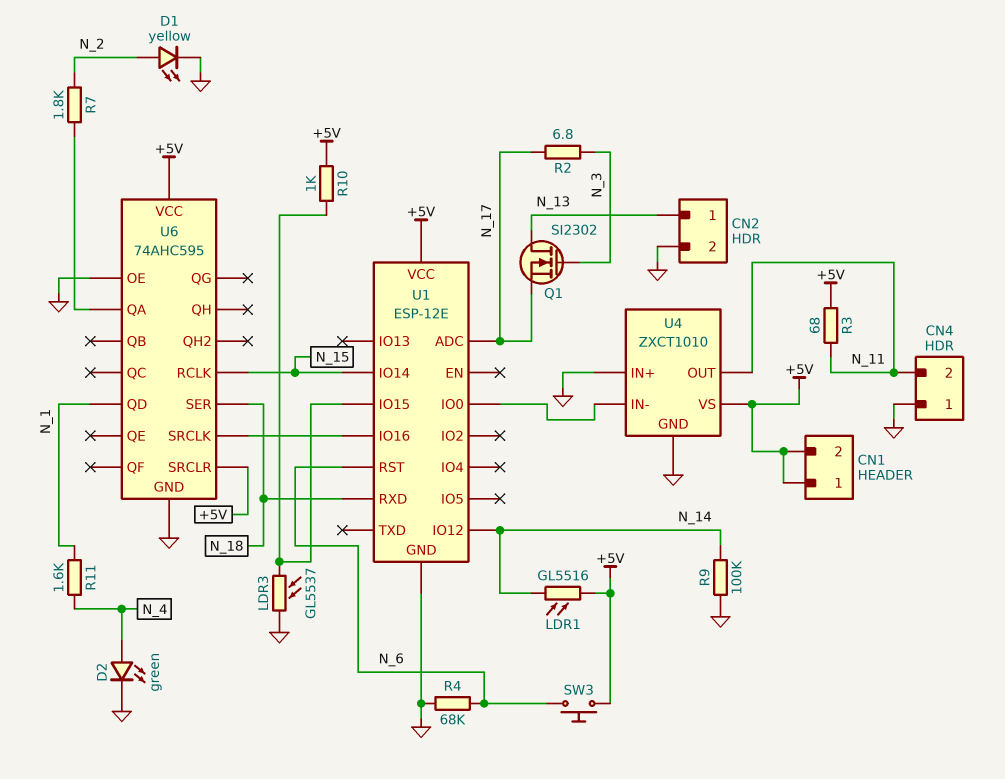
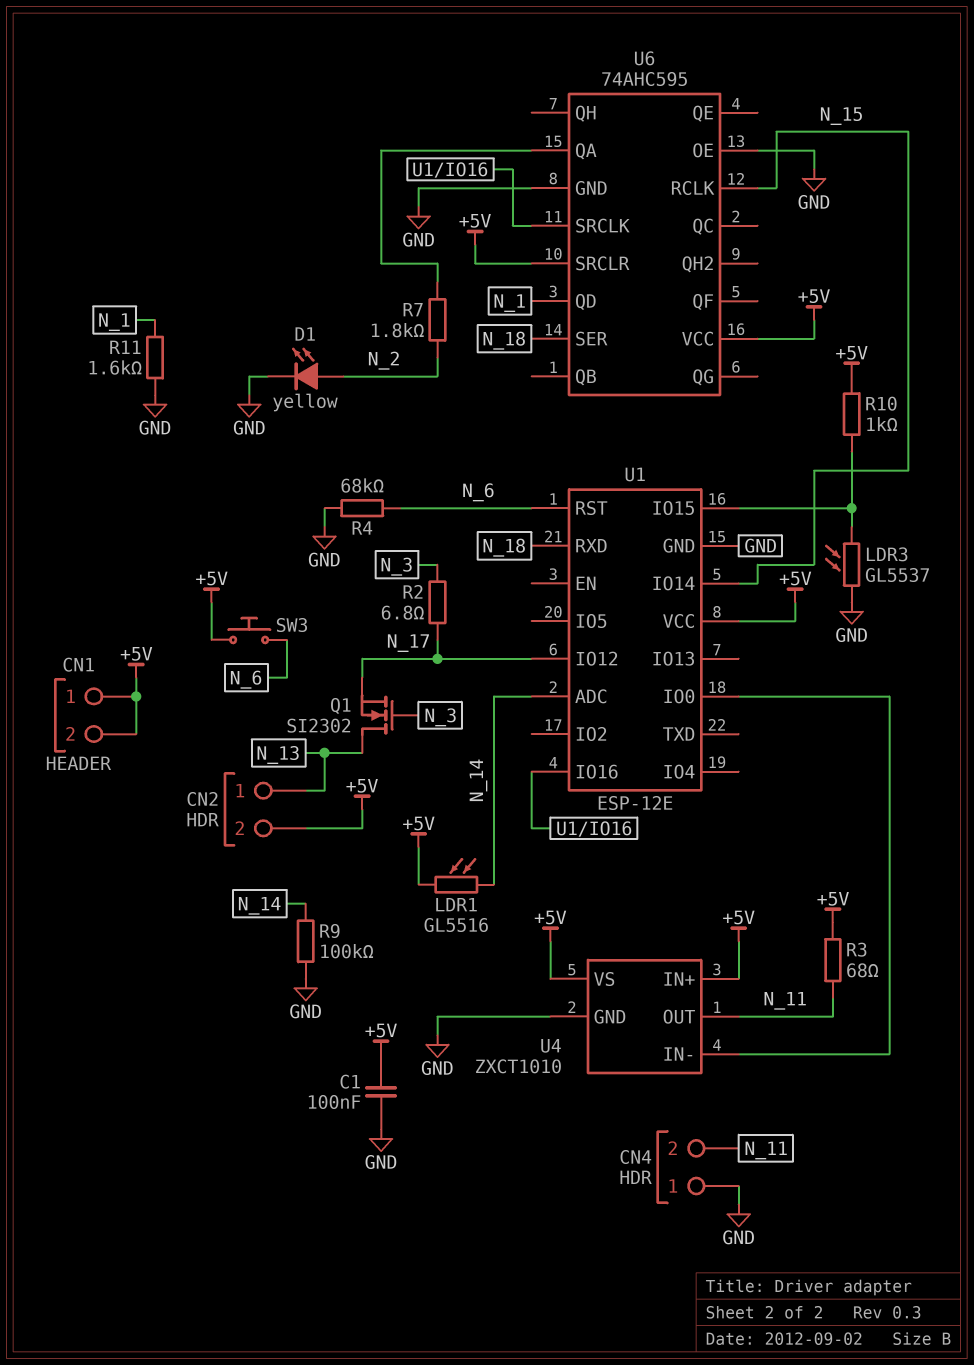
C1: none -> 100nF (+5V, GND)
CN2 pin 2: GND -> +5V
D2: LED green (A N_4, K GND) -> none
R11: 1.6k (N_1, N_4) -> 1.6k (GND, N_1)
U1 pin ADC: N_17 -> N_14
U1 pin IO12: N_14 -> N_17
U4 pin IN+: GND -> +5V

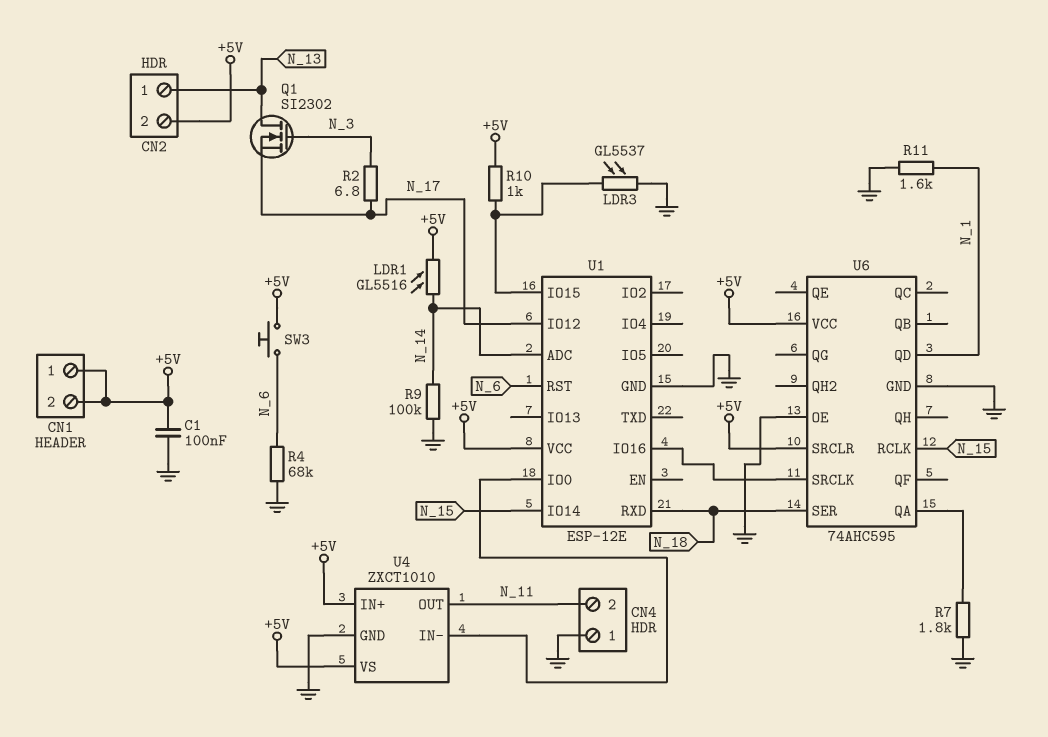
D1: LED yellow (A N_2, K GND) -> none
R3: 68 (+5V, N_11) -> none
R7: 1.8k (N_2, U6/QA) -> 1.8k (GND, U6/QA)

